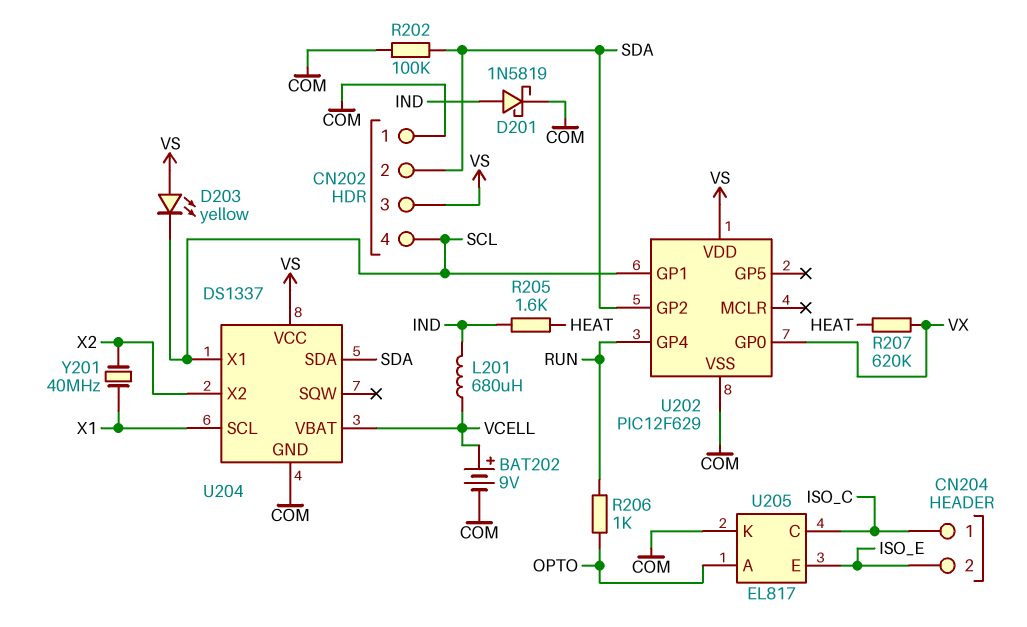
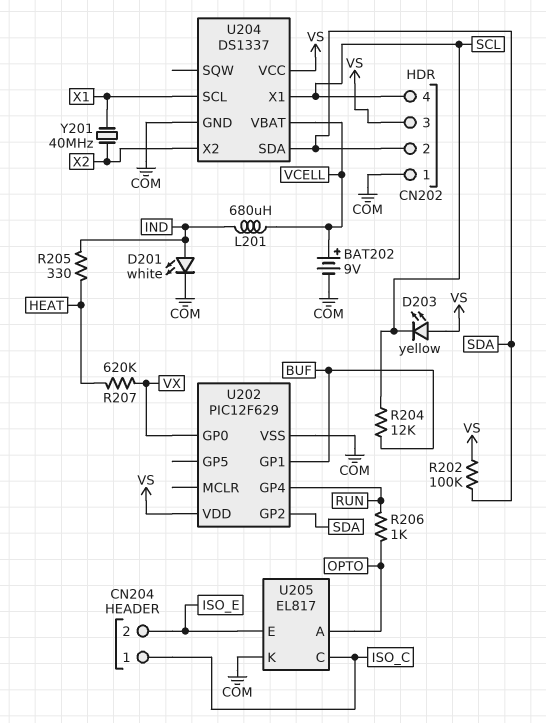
D201: schottky 1N5819 (A IND, K COM) -> LED white (A IND, K COM)
R202: 100k (COM, SDA) -> 100k (SDA, VS)
R204: none -> 12k (BUF, SCL)
R205: 1.6k (HEAT, IND) -> 330 (HEAT, IND)
U202 pin GP1: SCL -> BUF

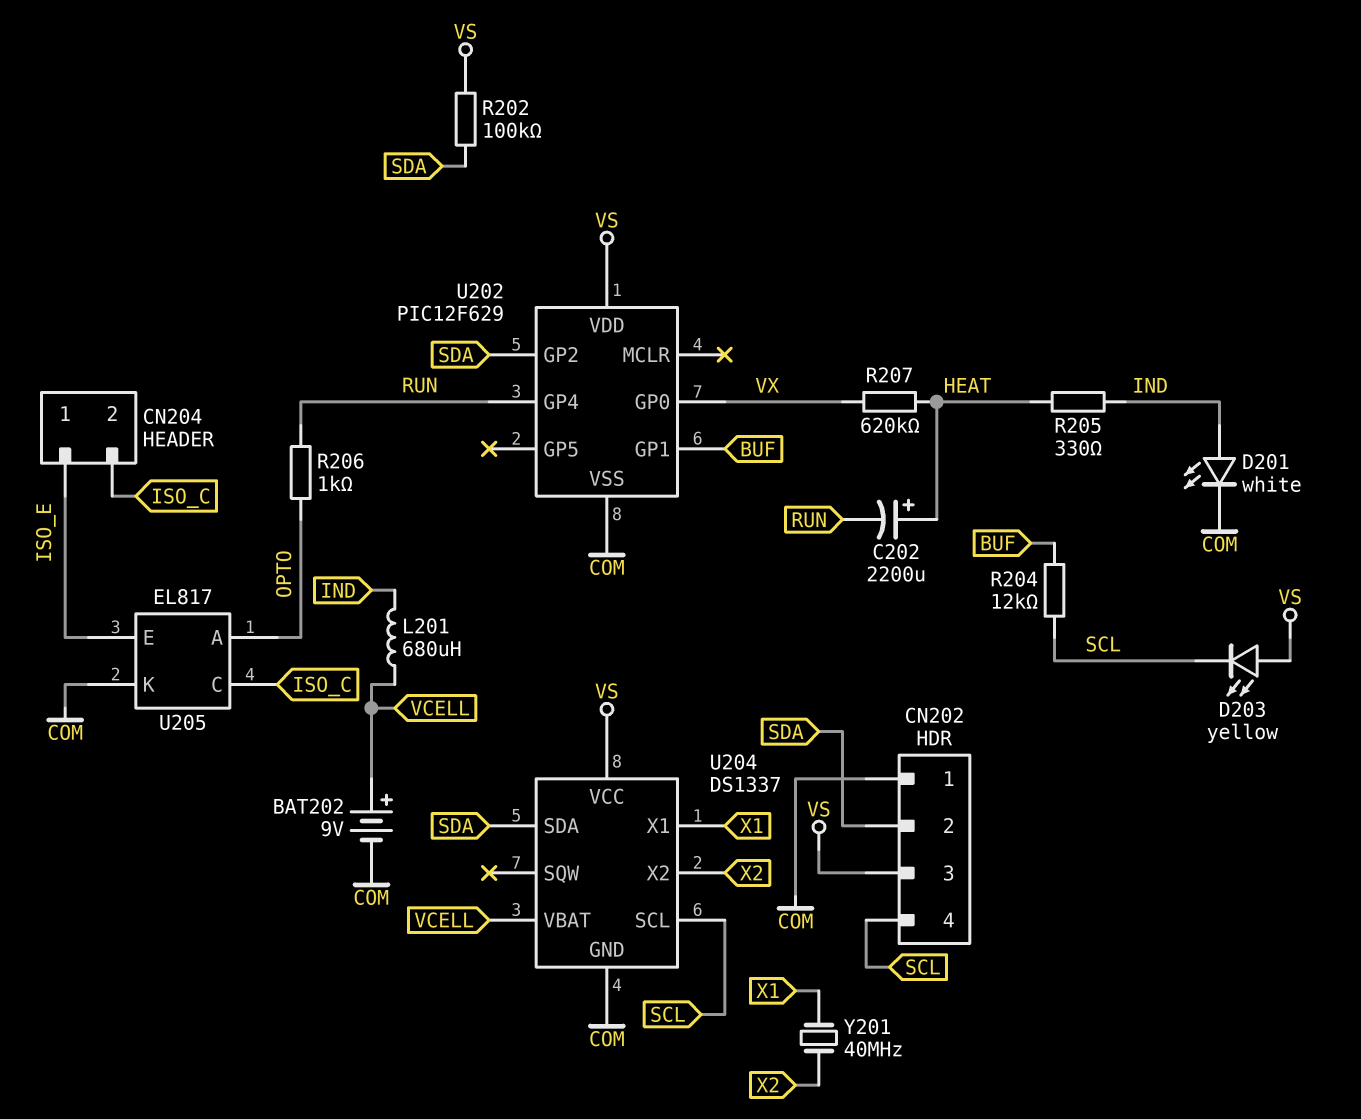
C202: none -> 2200uF (plus HEAT, minus RUN)
CN204 pin 1: ISO_C -> ISO_E
CN204 pin 2: ISO_E -> ISO_C
U204 pin SCL: X1 -> SCL
U204 pin X1: SCL -> X1

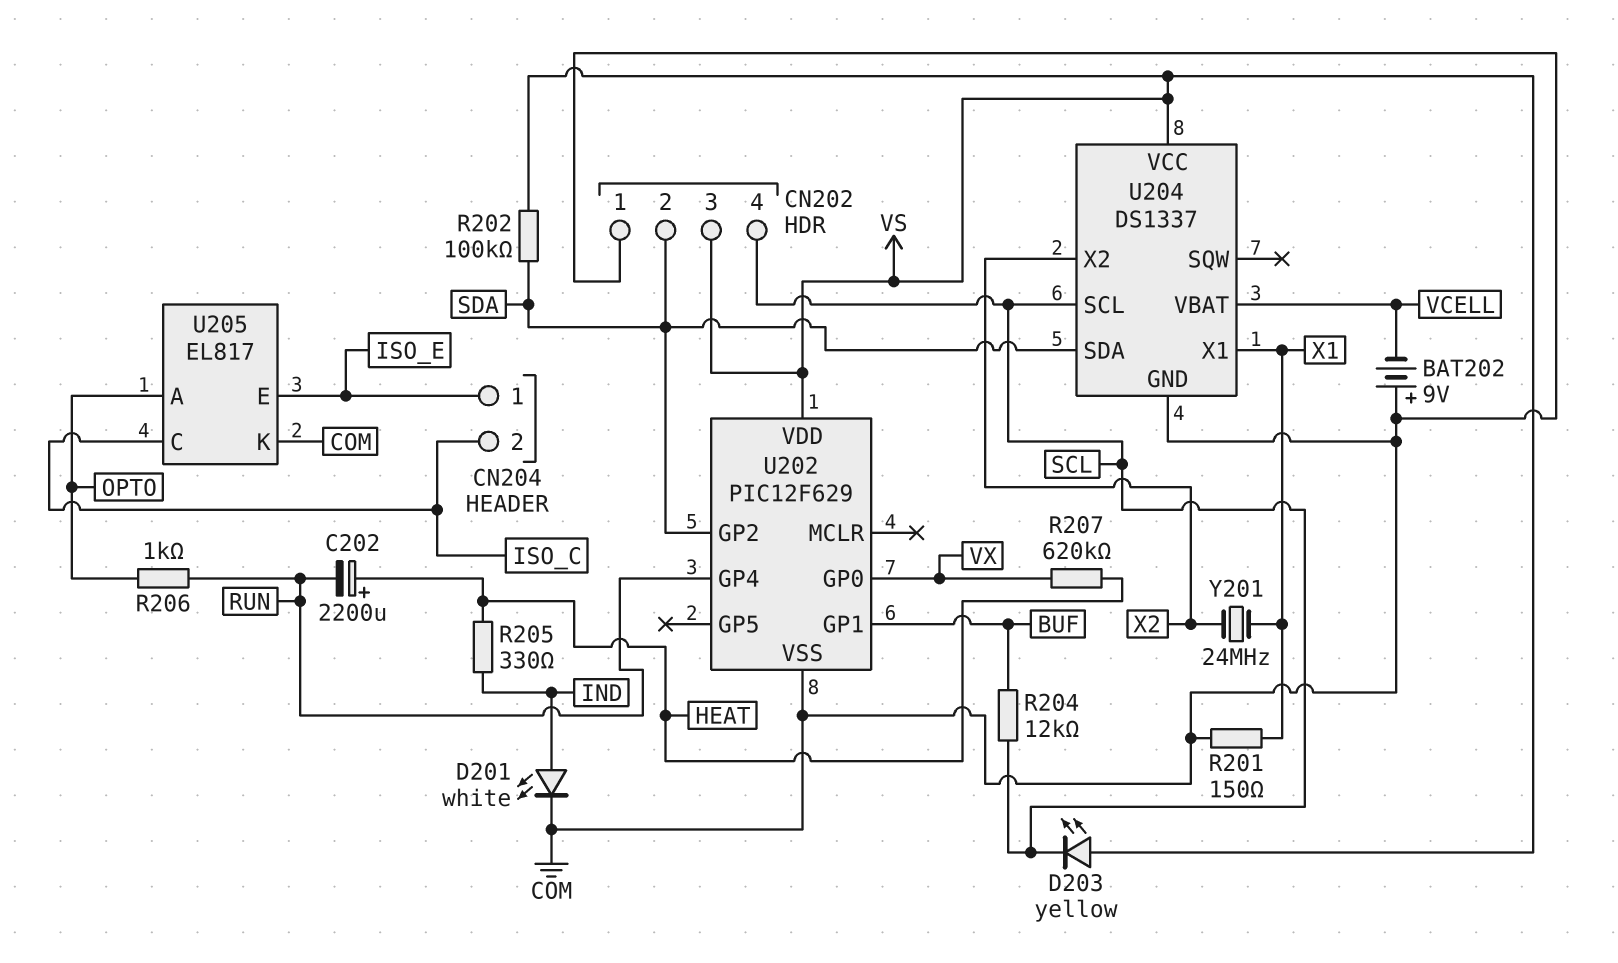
BAT202: 9V (plus VCELL, minus COM) -> 9V (plus COM, minus VCELL)
L201: 680uH (IND, VCELL) -> none
R201: none -> 150 (COM, X1)
Y201: 40MHz (X1, X2) -> 24MHz (X1, X2)

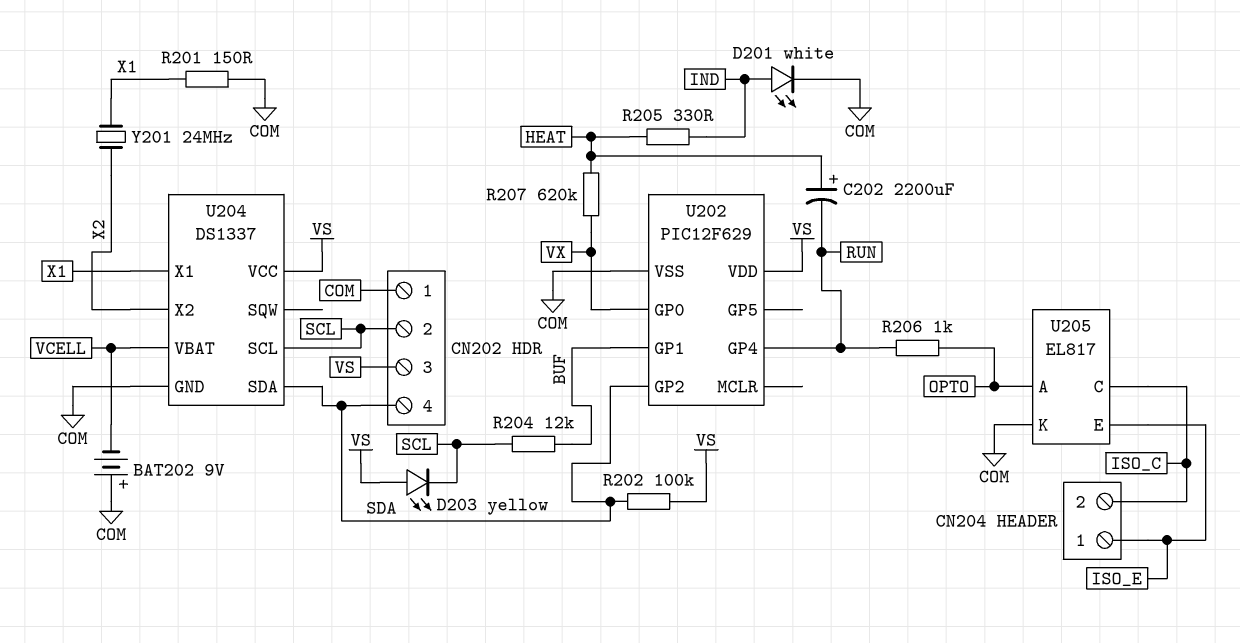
CN202 pin 2: SDA -> SCL
CN202 pin 4: SCL -> SDA

